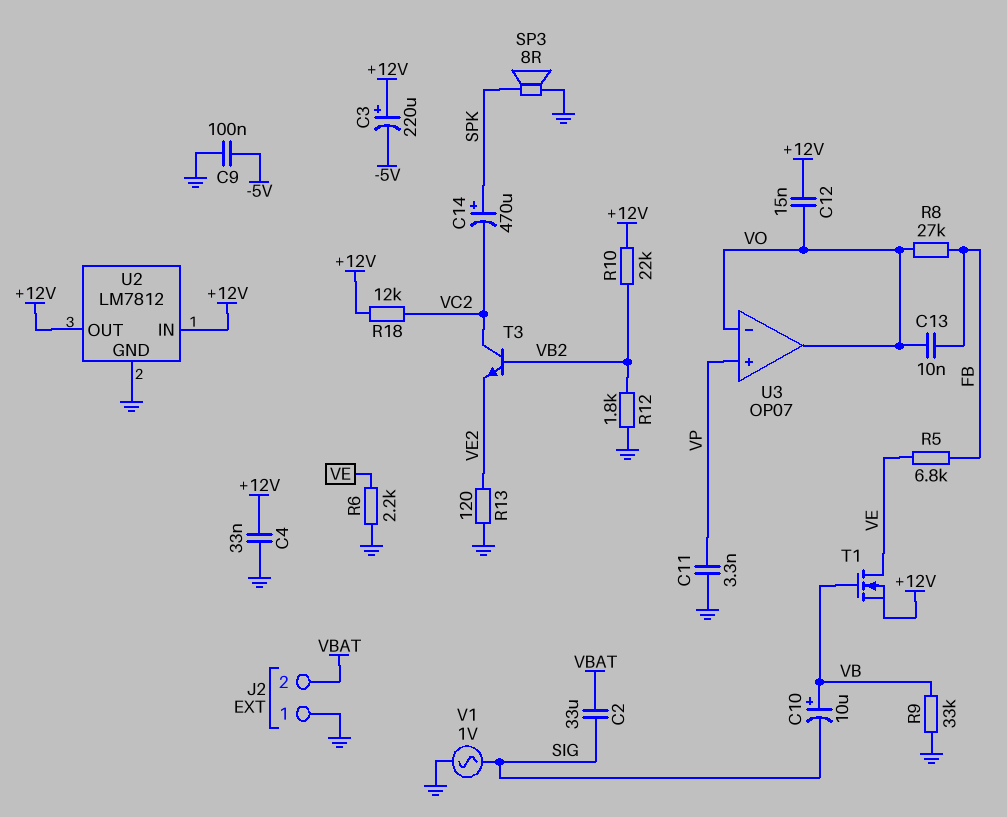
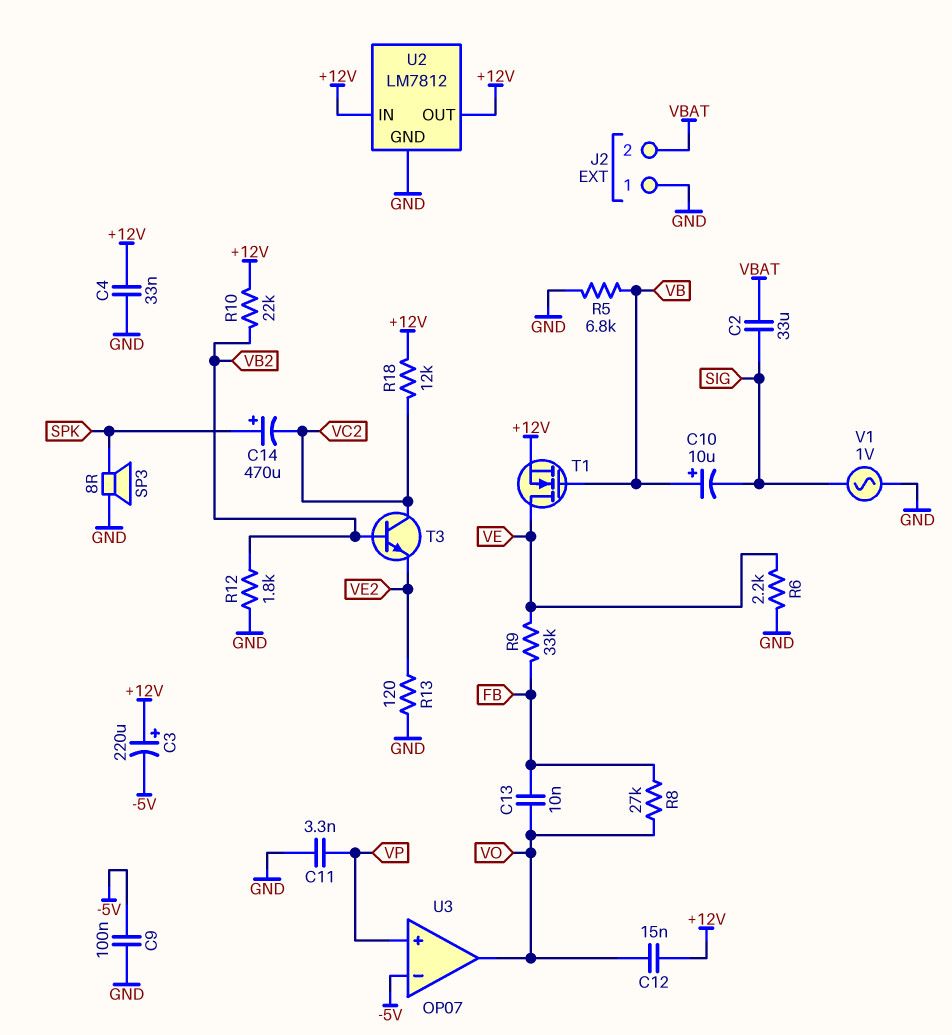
R5: 6.8k (FB, VE) -> 6.8k (GND, VB)
R9: 33k (GND, VB) -> 33k (FB, VE)
U3 pin in-: VO -> -5V

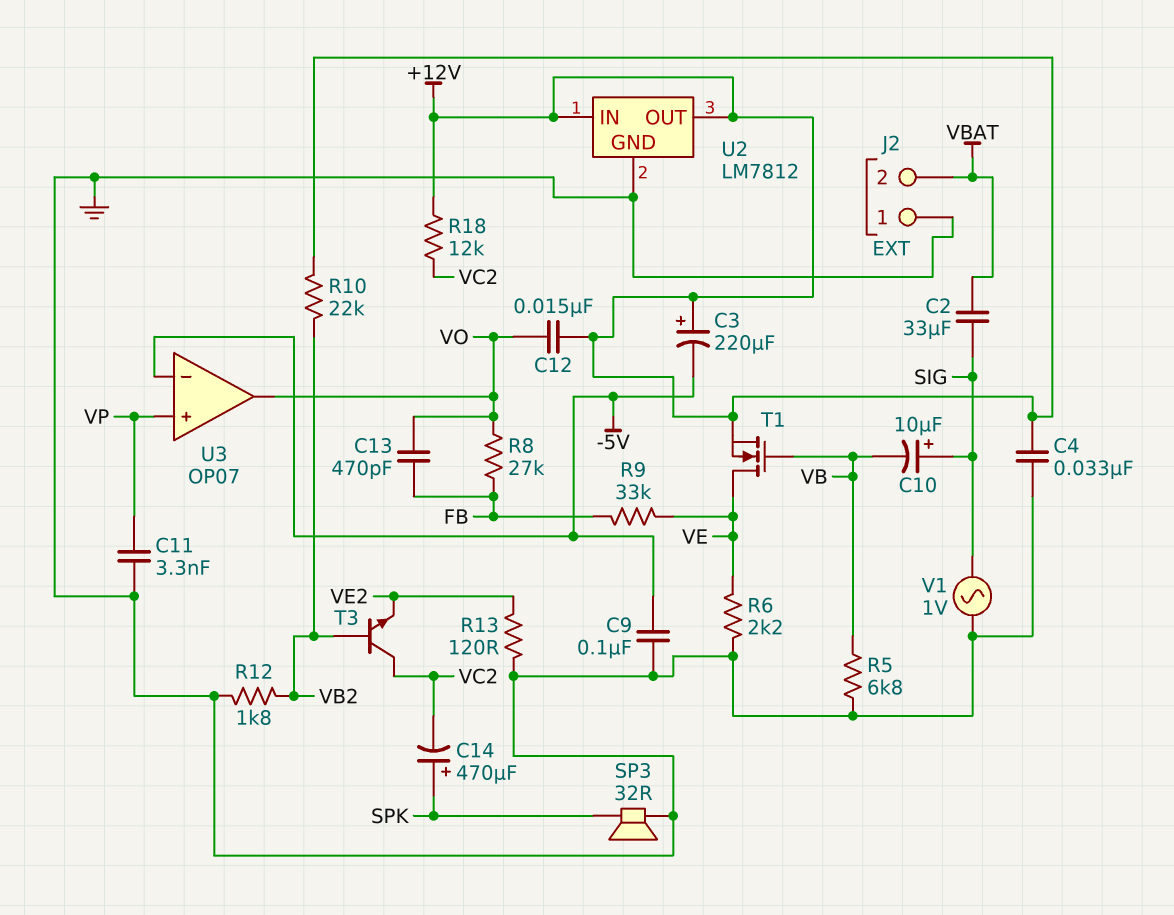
C10: 10uF (plus VB, minus SIG) -> 10uF (plus SIG, minus VB)
C13: 10nF (FB, VO) -> 470pF (FB, VO)
SP3: speaker 8R (GND, SPK) -> speaker 32R (GND, SPK)

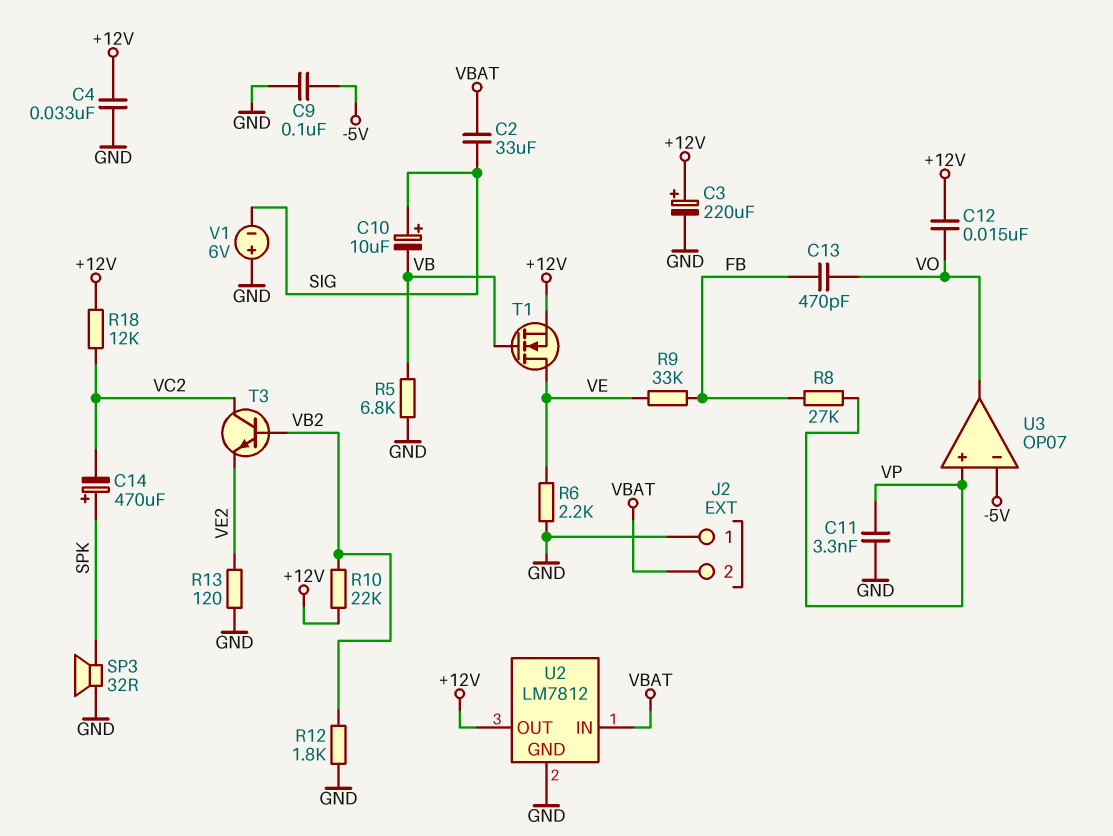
C3: 220uF (plus +12V, minus -5V) -> 220uF (plus +12V, minus GND)
R8: 27k (FB, VO) -> 27k (FB, VP)
U2 pin IN: +12V -> VBAT
V1: AC 1V (GND, SIG) -> 6V (plus GND, minus SIG)

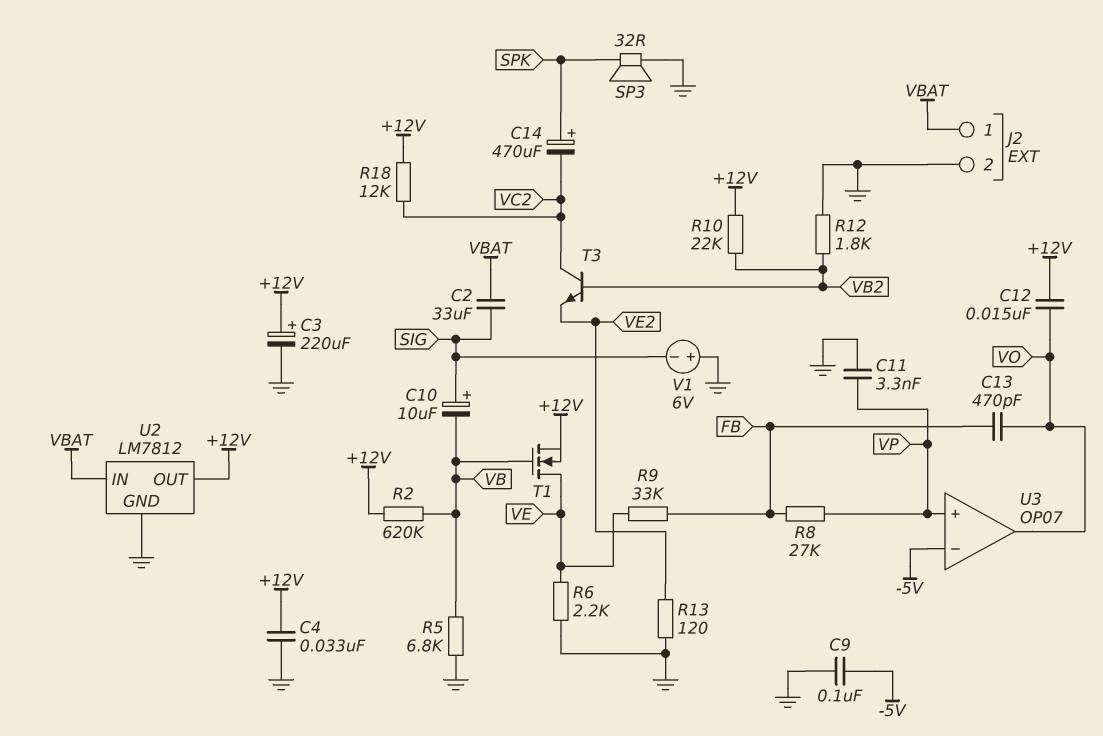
J2 pin 1: GND -> VBAT
J2 pin 2: VBAT -> GND
R2: none -> 620k (+12V, VB)

